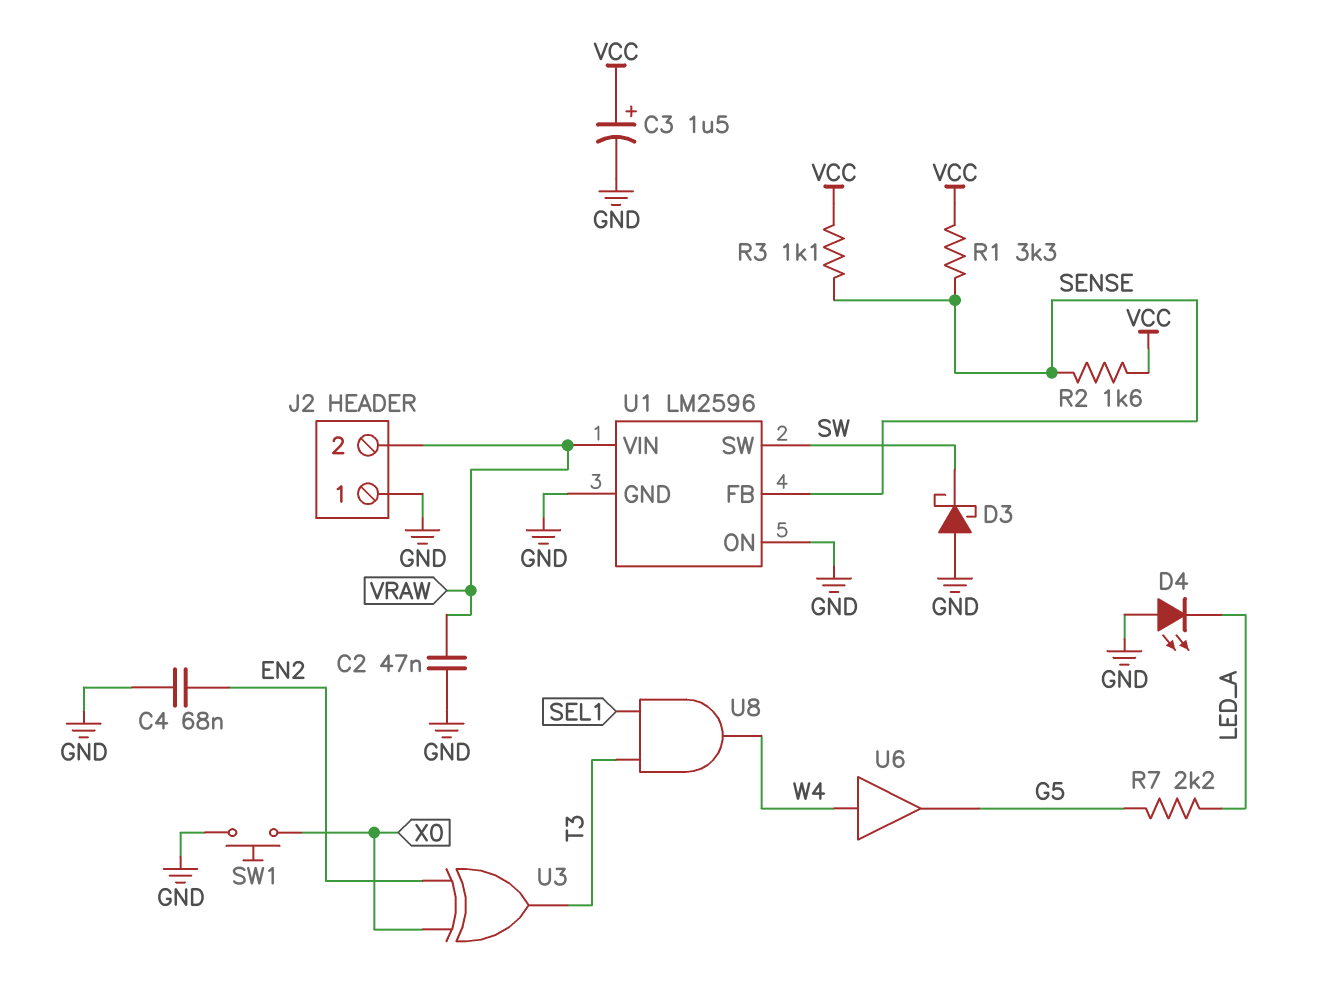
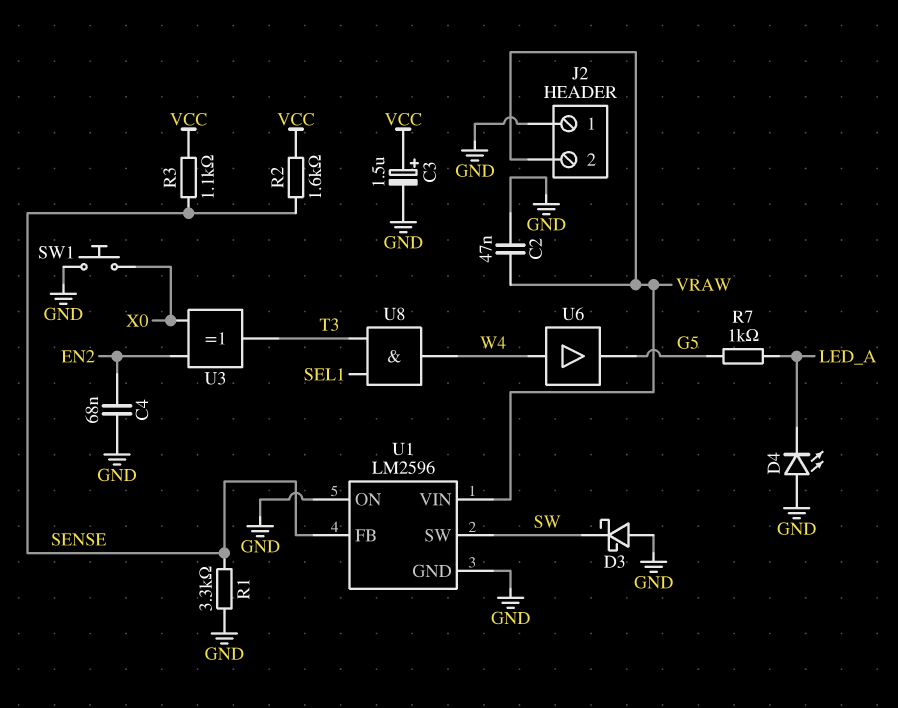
R1: 3.3k (SENSE, VCC) -> 3.3k (GND, SENSE)
R7: 2.2k (G5, LED_A) -> 1k (G5, LED_A)

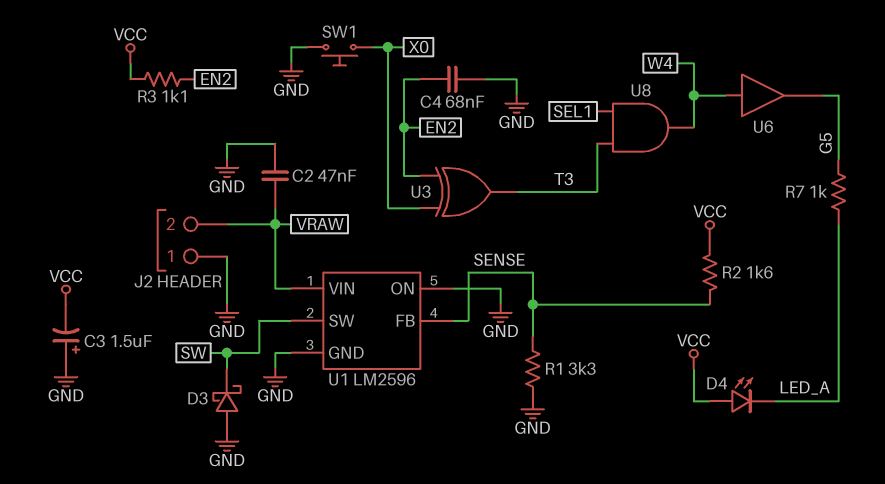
C3: 1.5uF (plus VCC, minus GND) -> 1.5uF (plus GND, minus VCC)
D4: LED (A GND, K LED_A) -> LED (A VCC, K LED_A)
R3: 1.1k (SENSE, VCC) -> 1.1k (EN2, VCC)

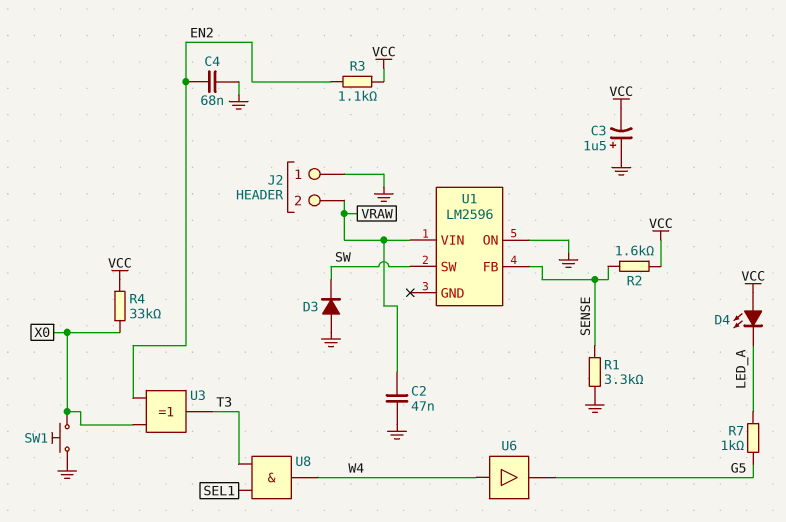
D3: schottky (A GND, K SW) -> diode (A GND, K SW)
R4: none -> 33k (VCC, X0)
U1 pin GND: GND -> none

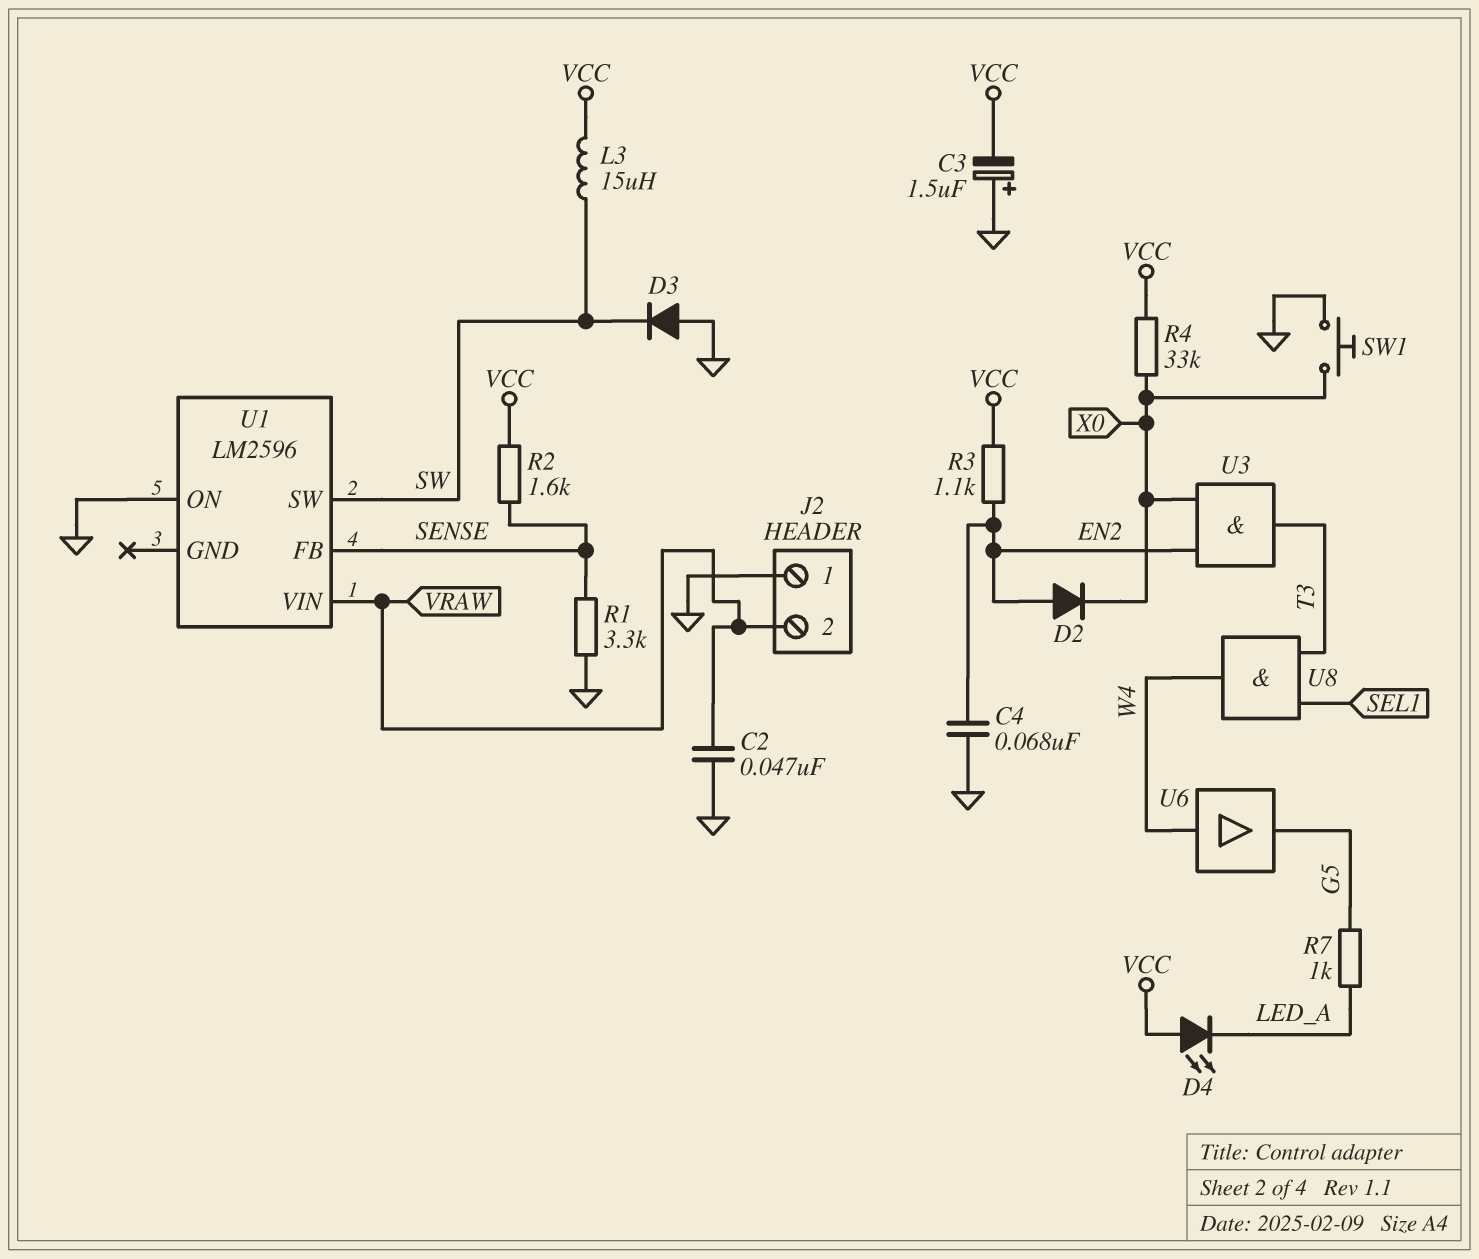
D2: none -> diode (A EN2, K X0)
L3: none -> 15uH (SW, VCC)
U3: XOR (in EN2, in X0, out T3) -> AND (in EN2, in X0, out T3)

